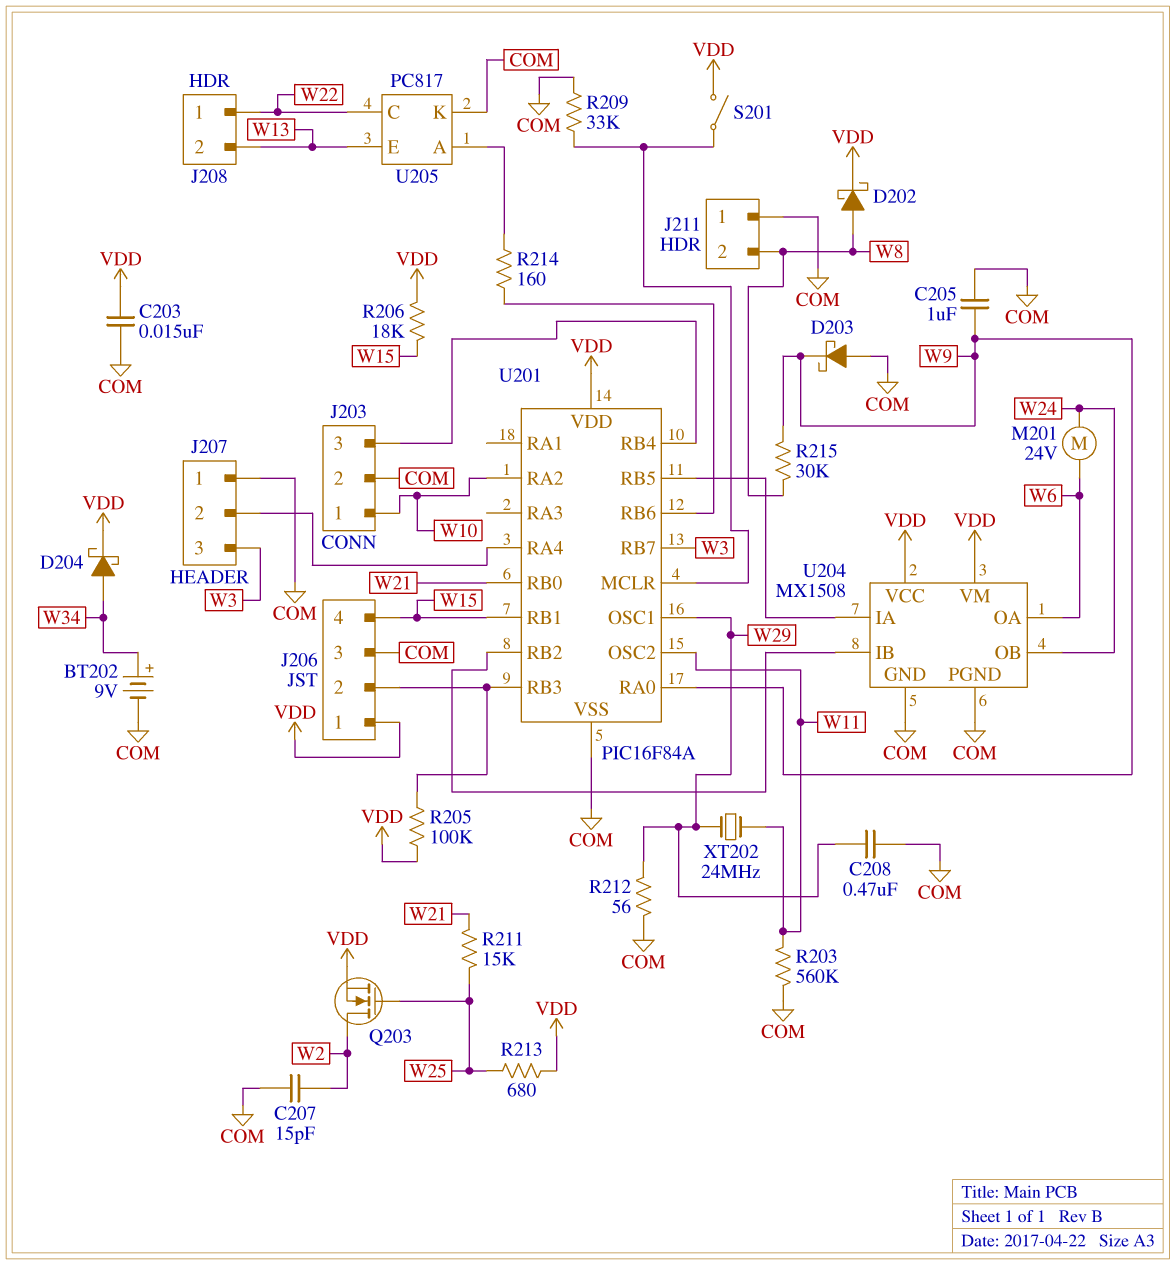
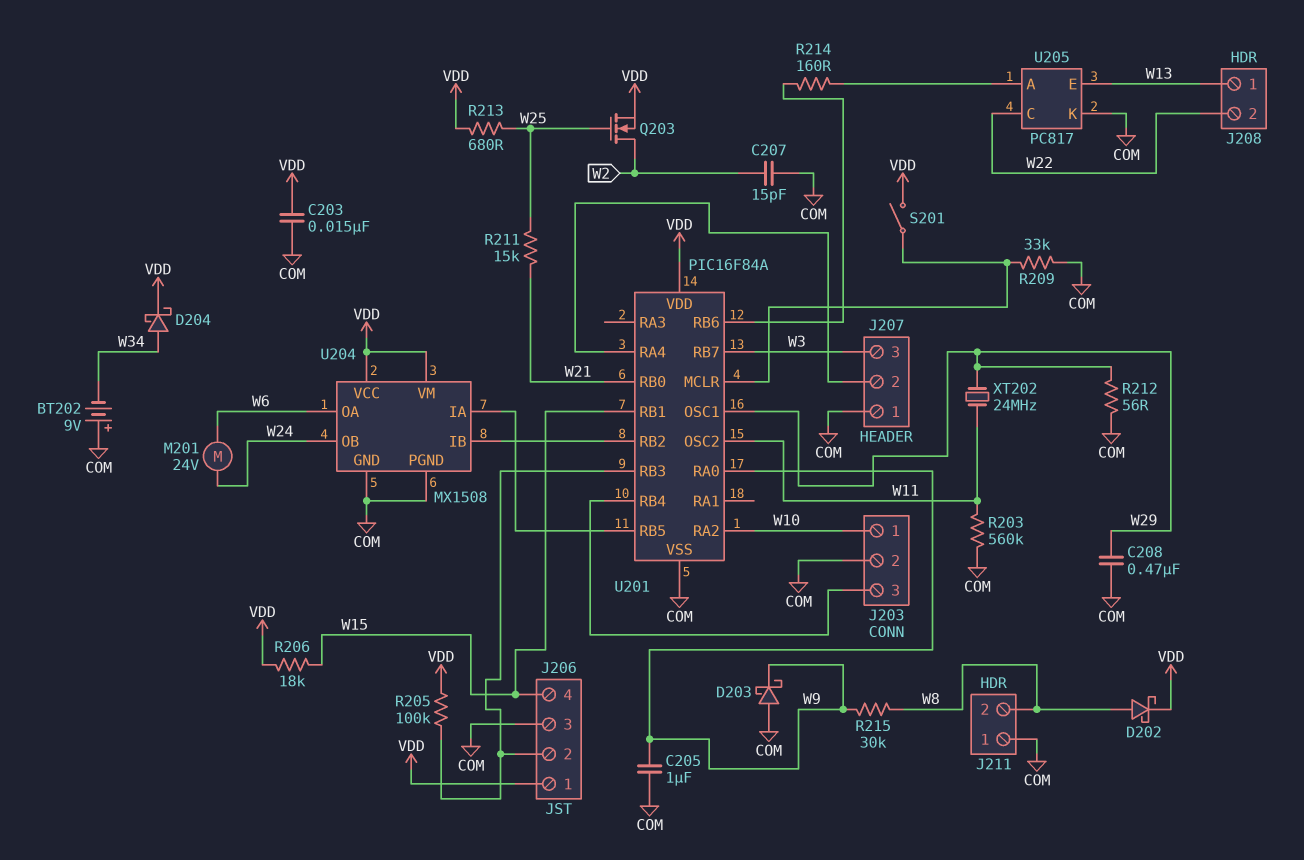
BT202: 9V (plus W34, minus COM) -> 9V (plus COM, minus W34)
J208 pin 1: W22 -> W13
J208 pin 2: W13 -> W22

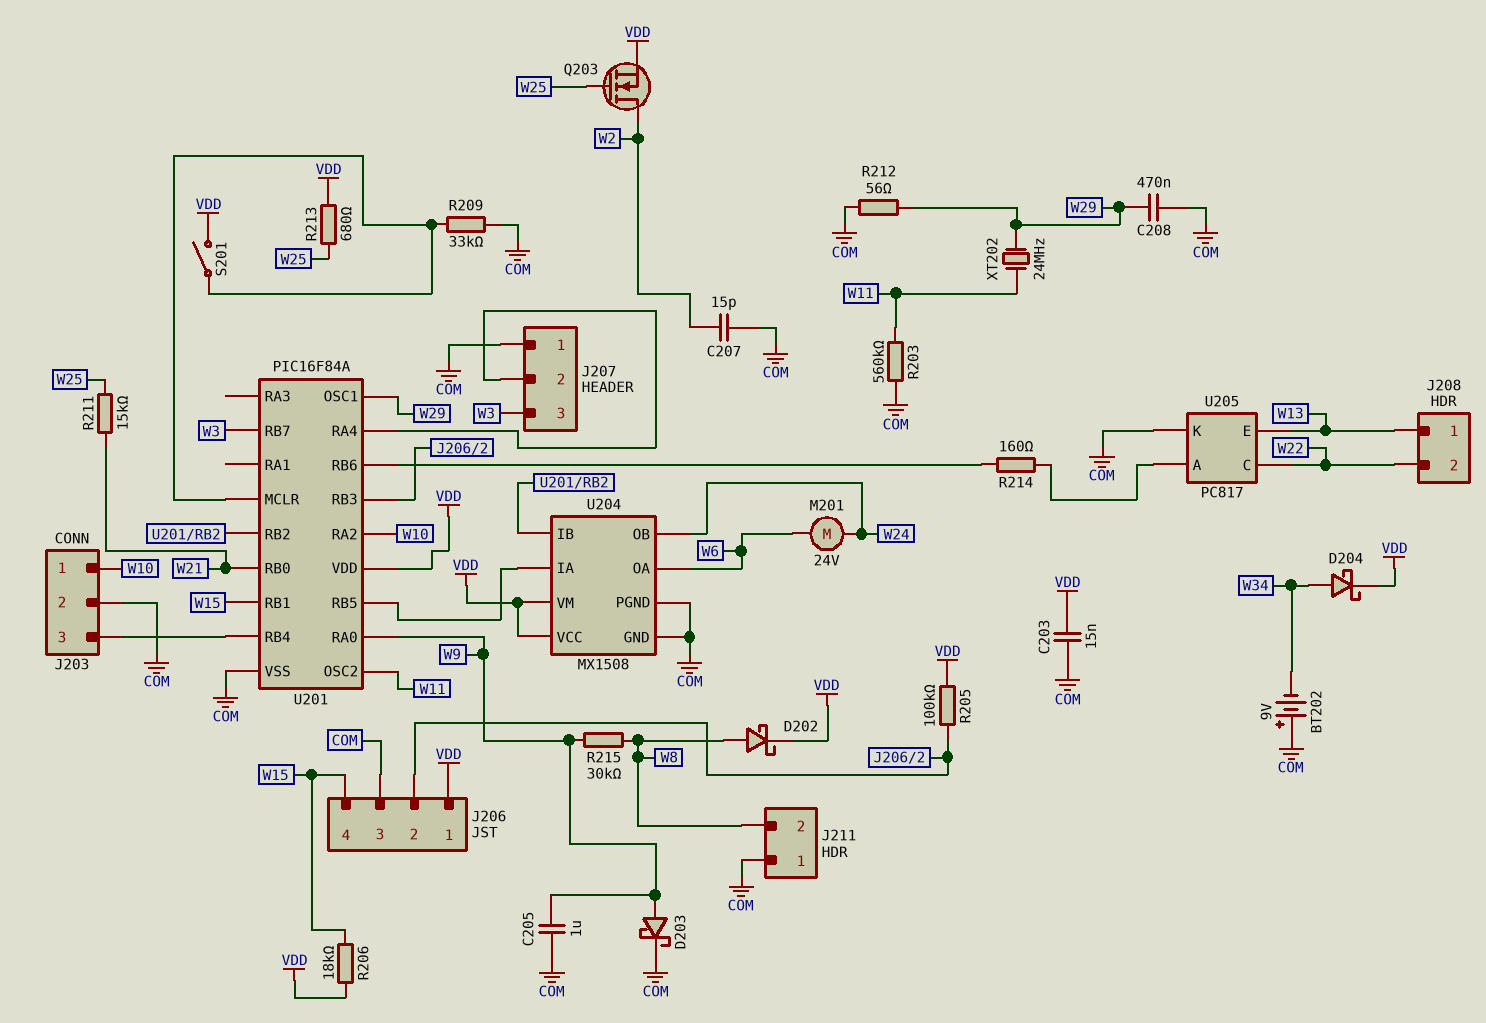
D203: schottky (A COM, K W9) -> schottky (A W9, K COM)

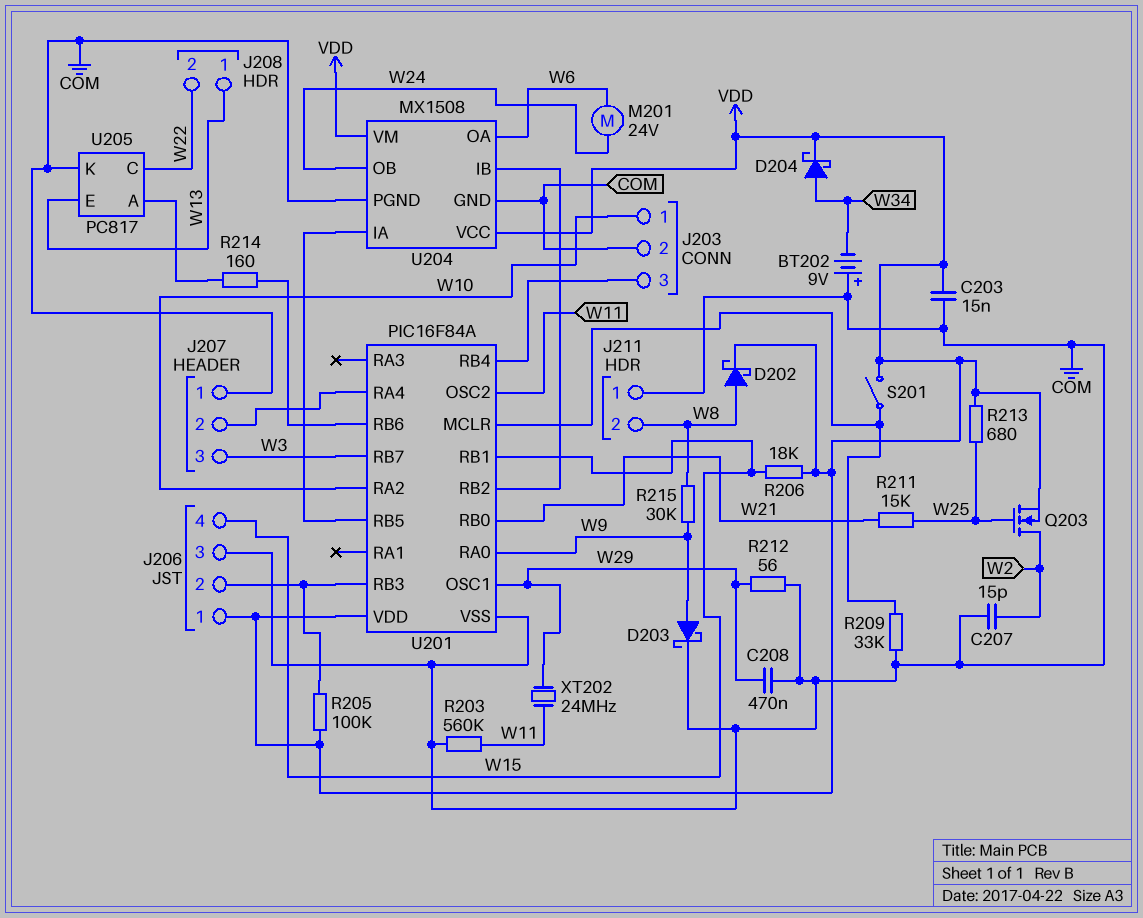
C205: 1uF (COM, W9) -> none

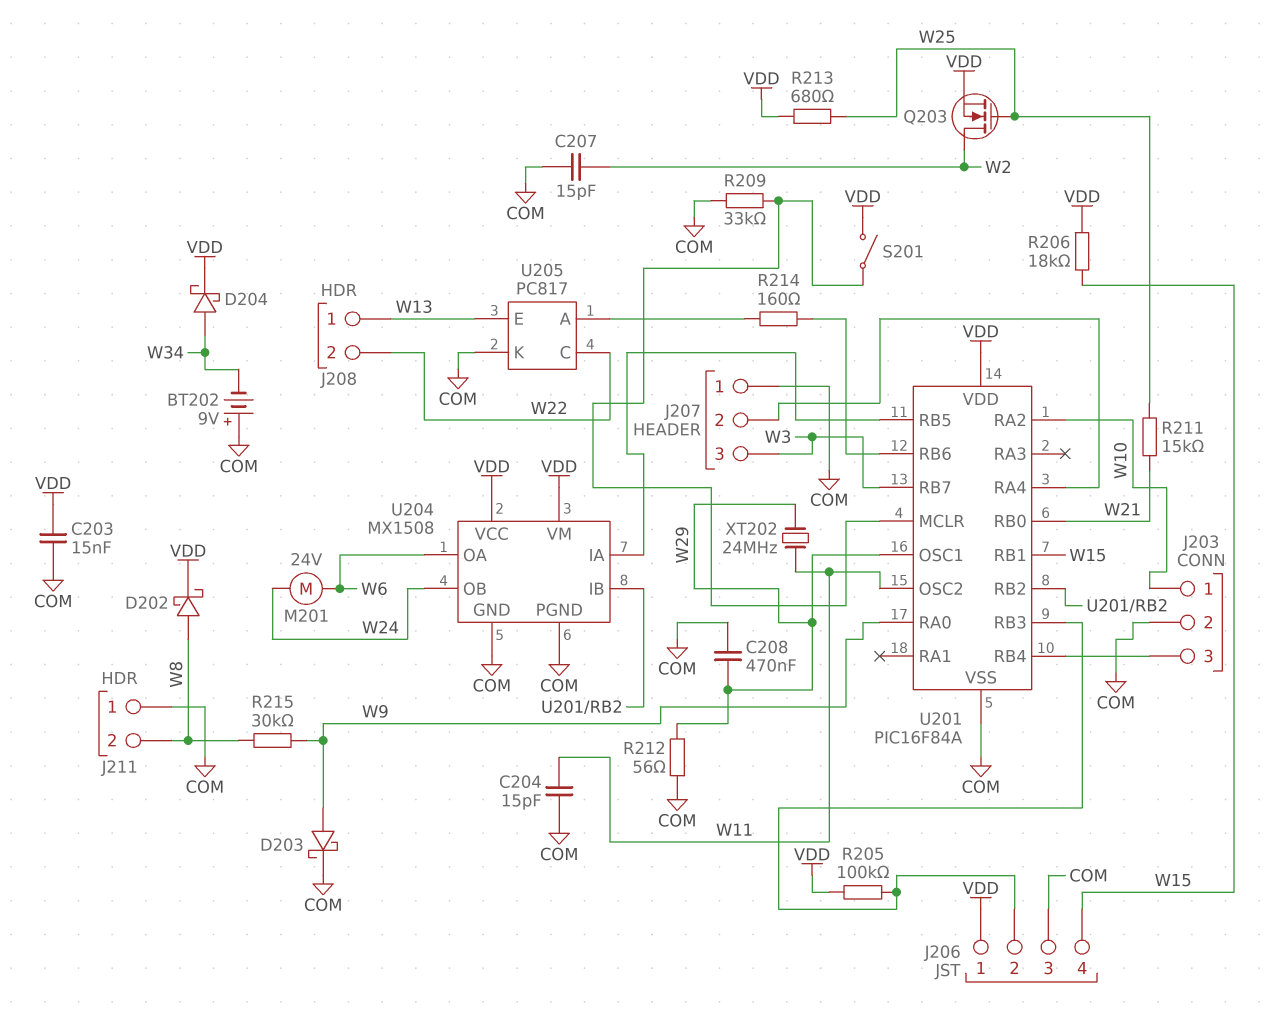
C204: none -> 15pF (COM, W11)
R203: 560k (COM, W11) -> none

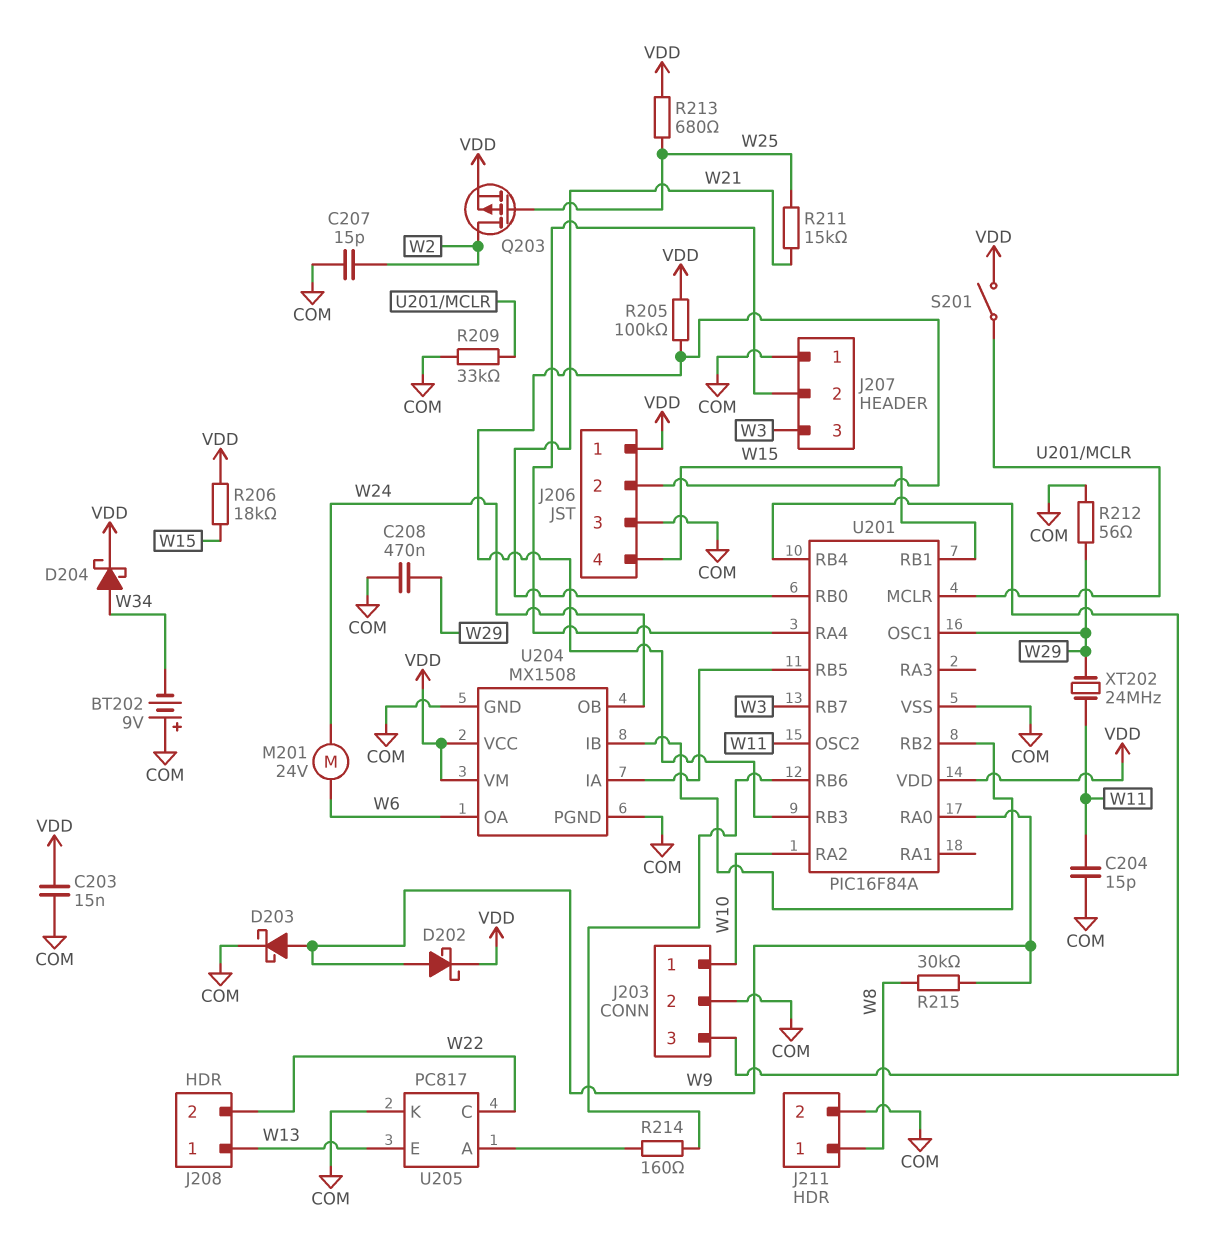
D202: schottky (A W8, K VDD) -> schottky (A W9, K VDD)
J211 pin 1: COM -> W8
J211 pin 2: W8 -> COM
Q203: NMOS (G W25, D W2, S VDD) -> PMOS (G W25, D W2, S VDD)

